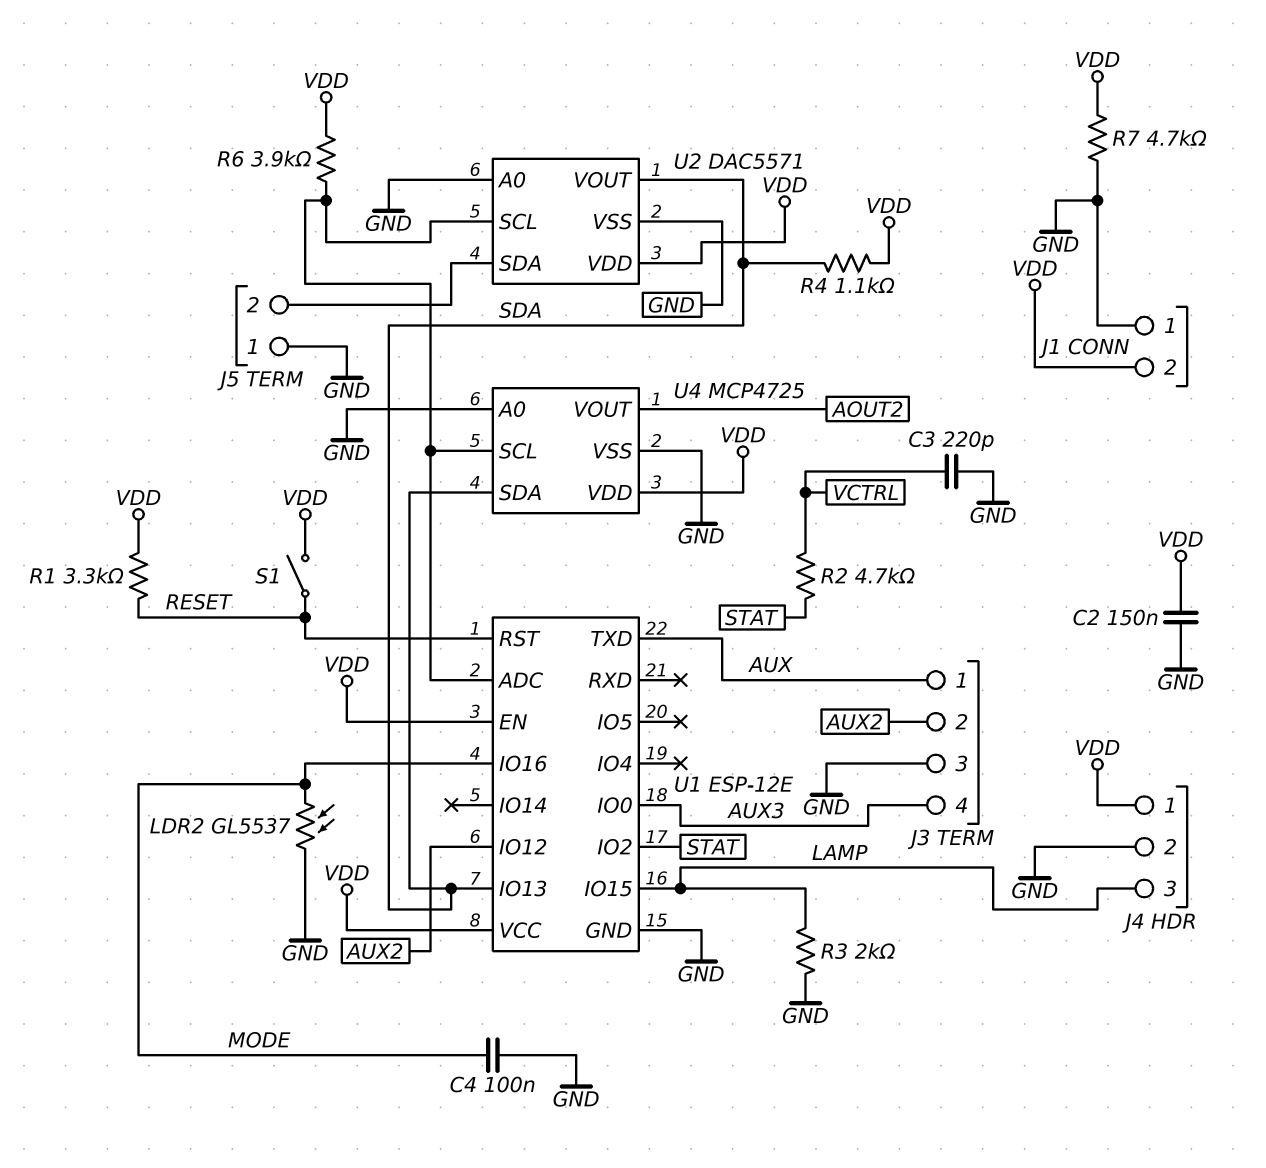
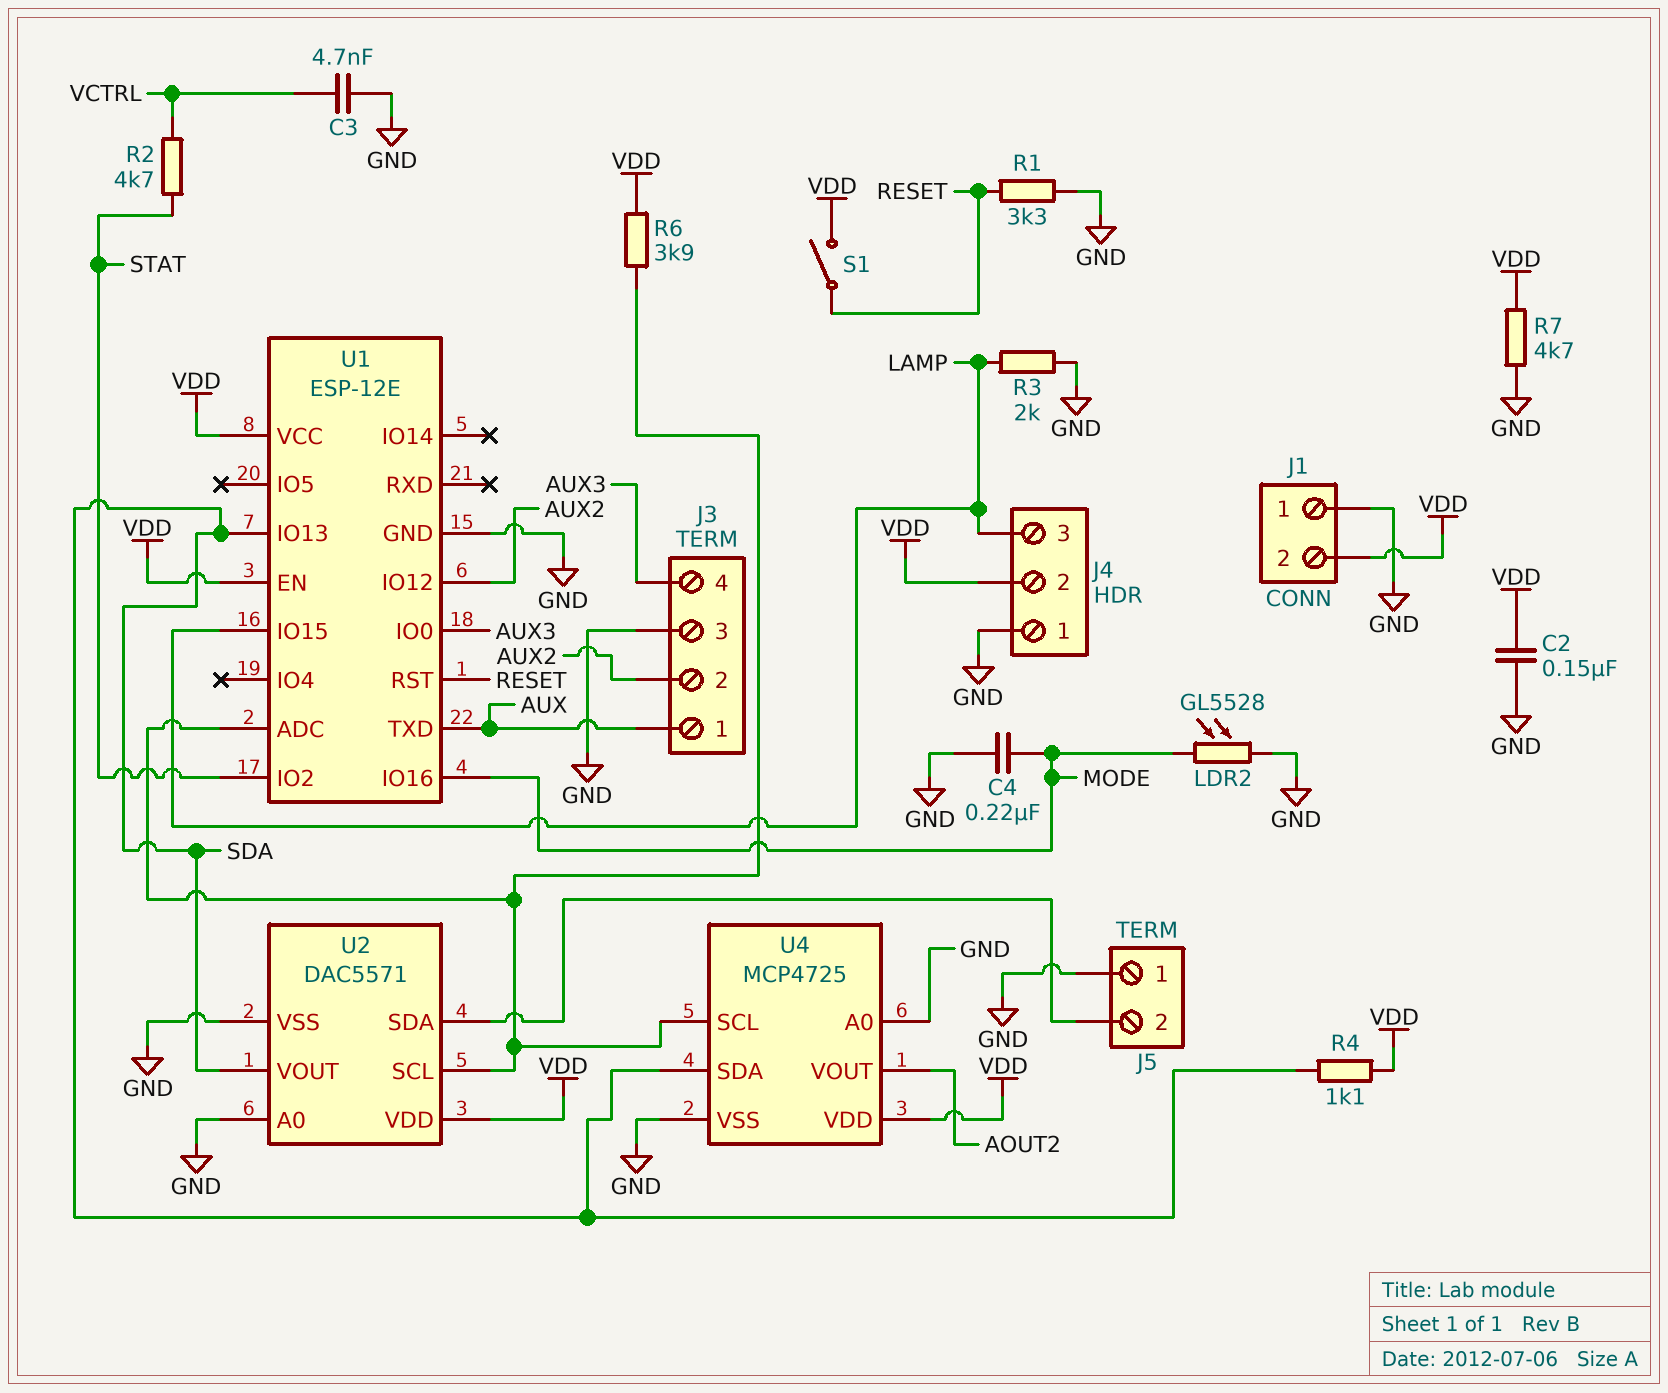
C3: 220pF (GND, VCTRL) -> 4.7nF (GND, VCTRL)
C4: 100nF (GND, MODE) -> 220nF (GND, MODE)
J4 pin 1: VDD -> GND
J4 pin 2: GND -> VDD
LDR2: GL5537 (GND, MODE) -> GL5528 (GND, MODE)
R1: 3.3k (RESET, VDD) -> 3.3k (GND, RESET)

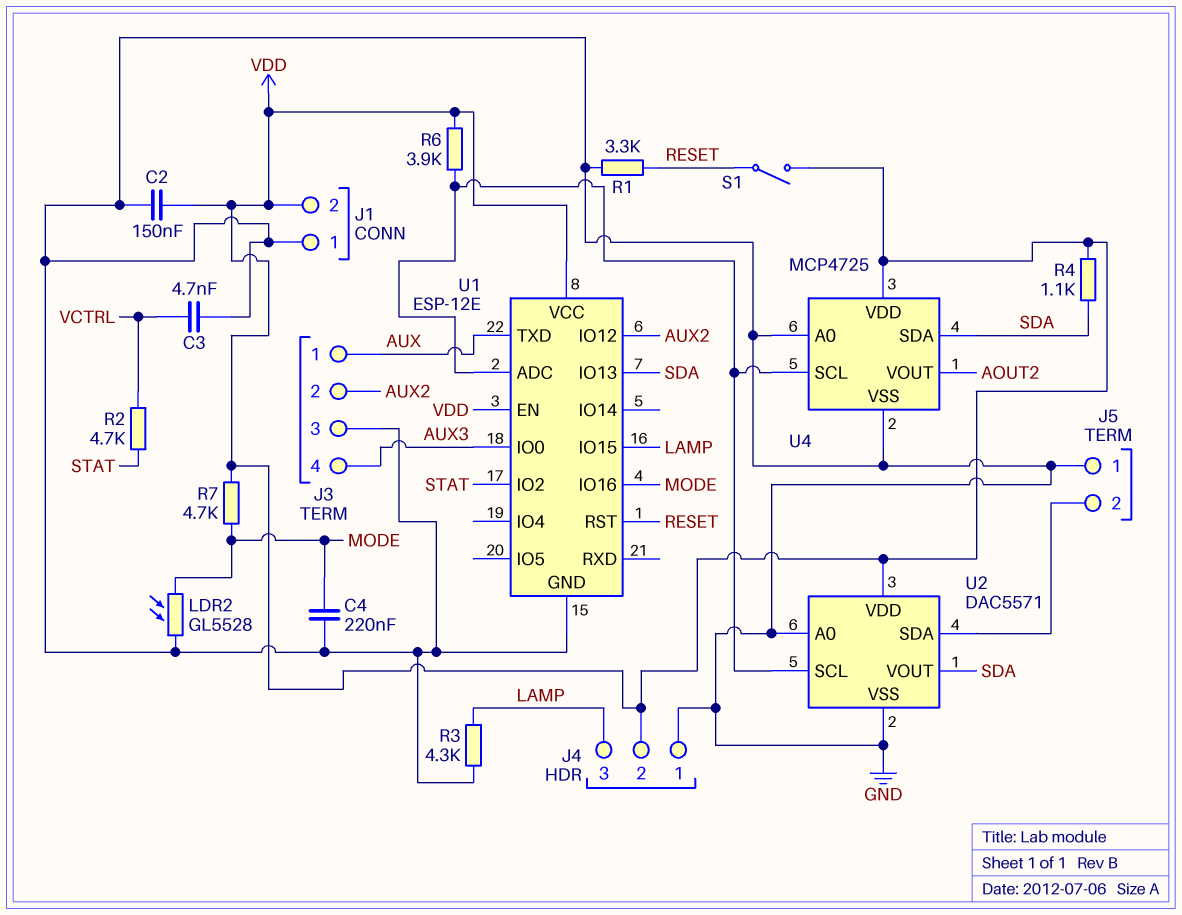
R3: 2k (GND, LAMP) -> 4.3k (GND, LAMP)
R7: 4.7k (GND, VDD) -> 4.7k (MODE, VDD)

